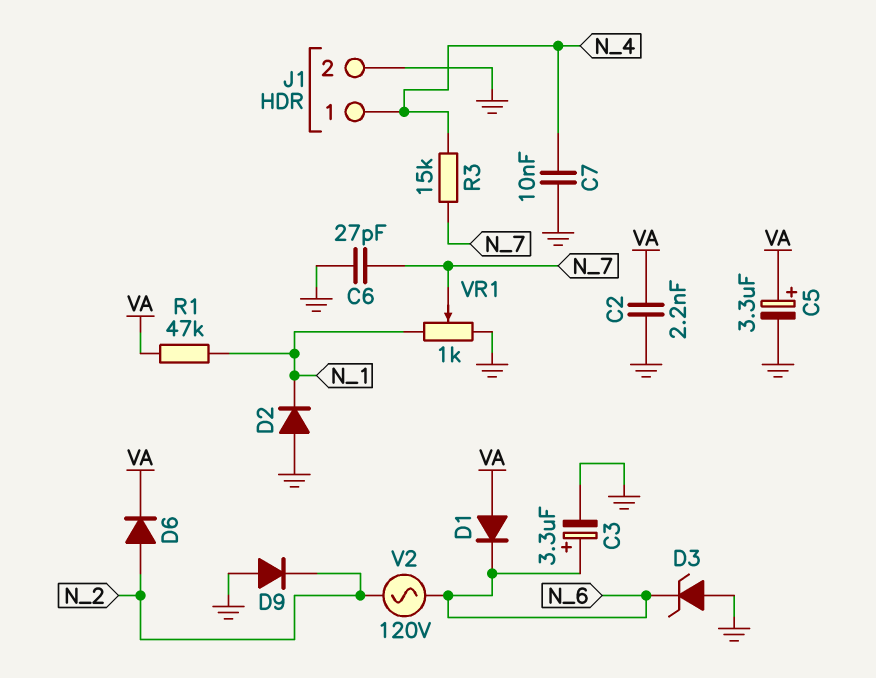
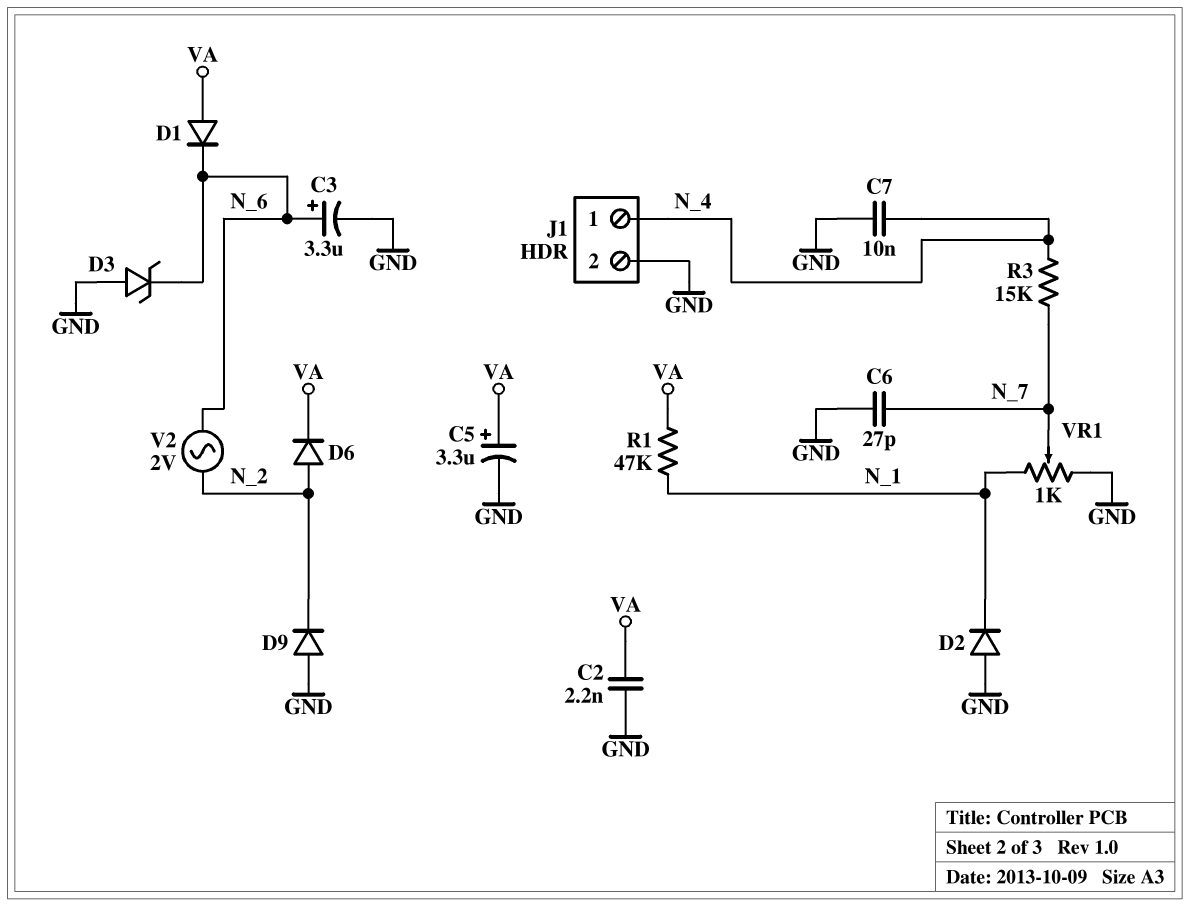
V2: AC 120V (N_2, N_6) -> AC 2V (N_2, N_6)

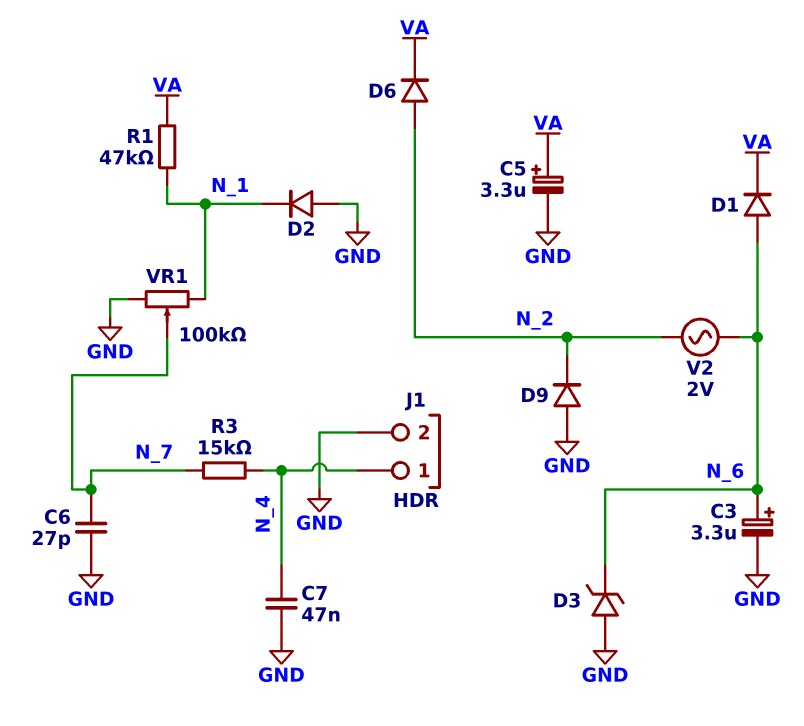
C2: 2.2nF (GND, VA) -> none
C7: 10nF (GND, N_4) -> 47nF (GND, N_4)
D1: diode (A VA, K N_6) -> diode (A N_6, K VA)
VR1: 1k (GND, N_1, wiper N_7) -> 100k (GND, N_1, wiper N_7)

